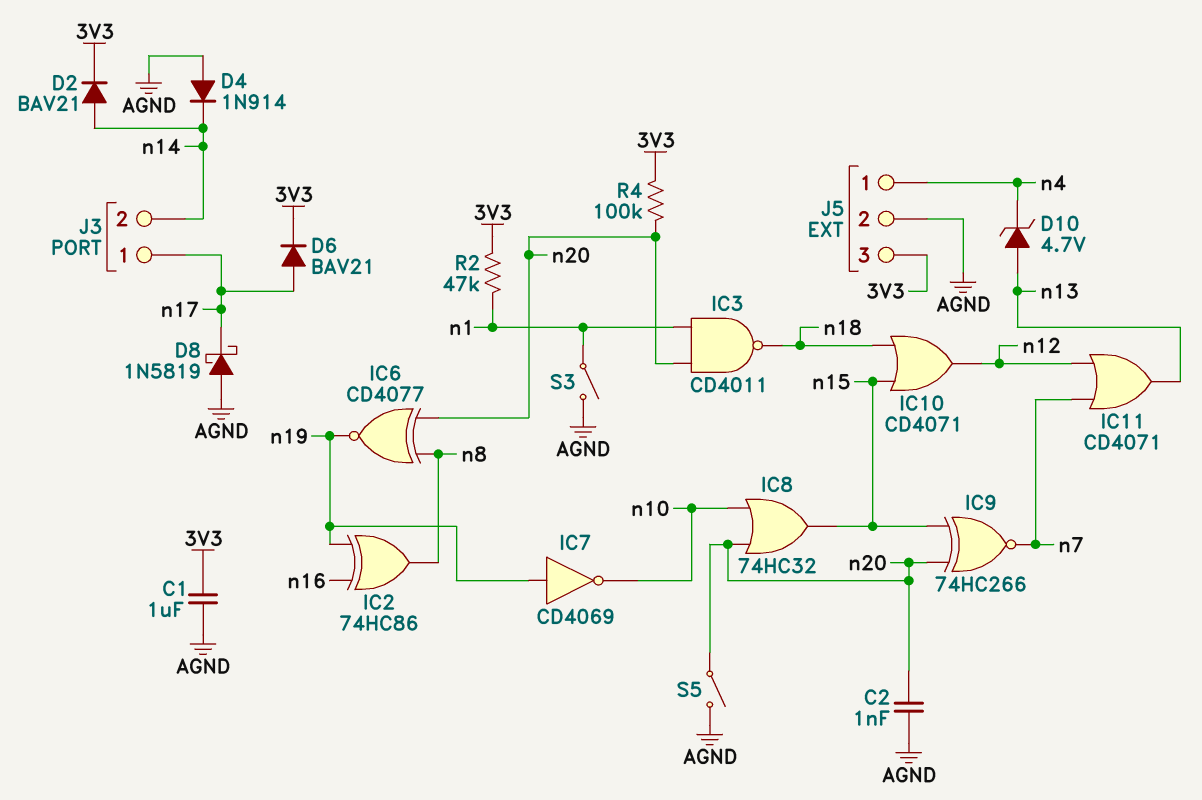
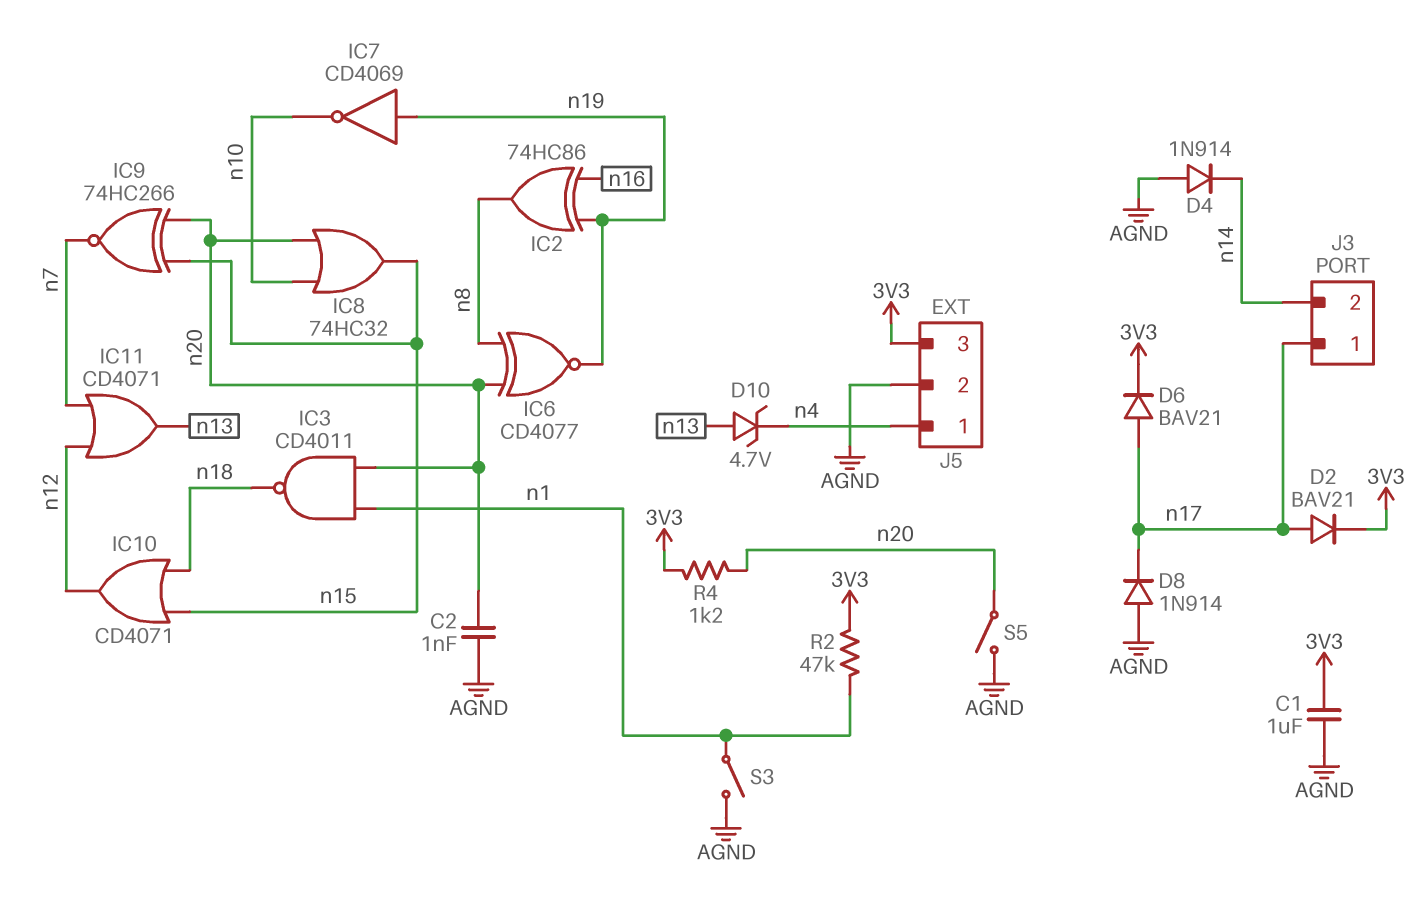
D2: diode BAV21 (A n14, K 3V3) -> diode BAV21 (A n17, K 3V3)
D8: schottky 1N5819 (A AGND, K n17) -> diode 1N914 (A AGND, K n17)
R4: 100k (3V3, n20) -> 1.2k (3V3, n20)

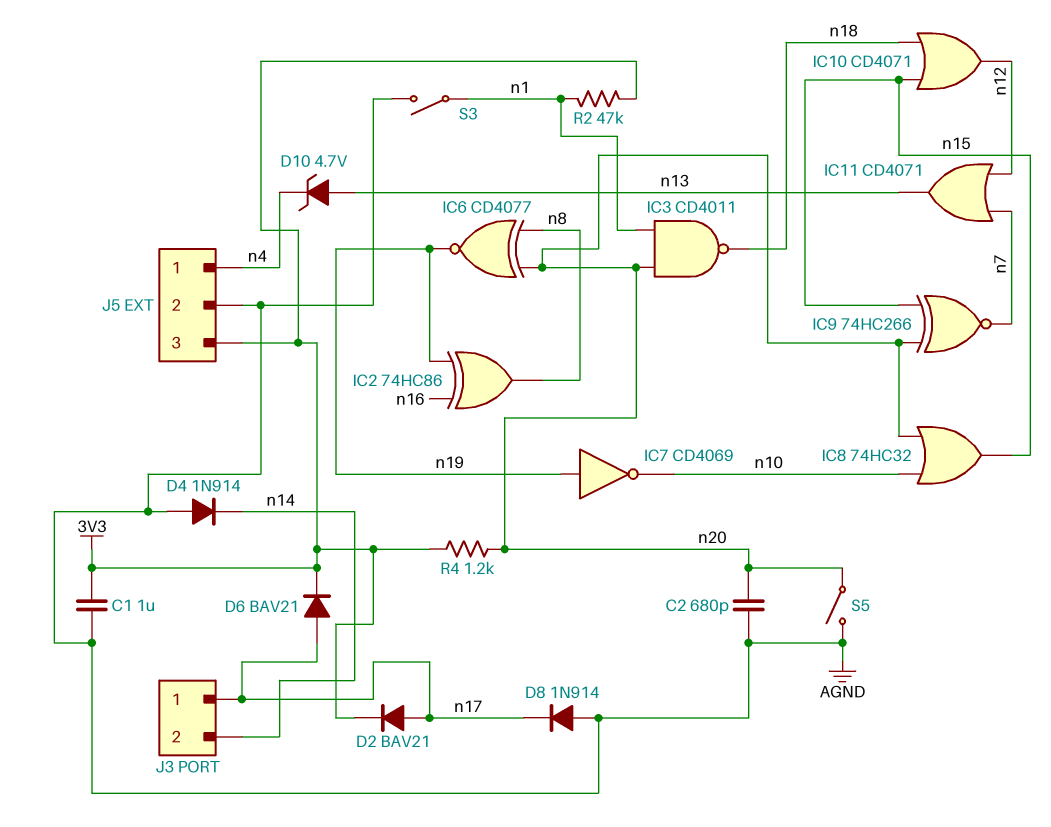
C2: 1nF (AGND, n20) -> 680pF (AGND, n20)

